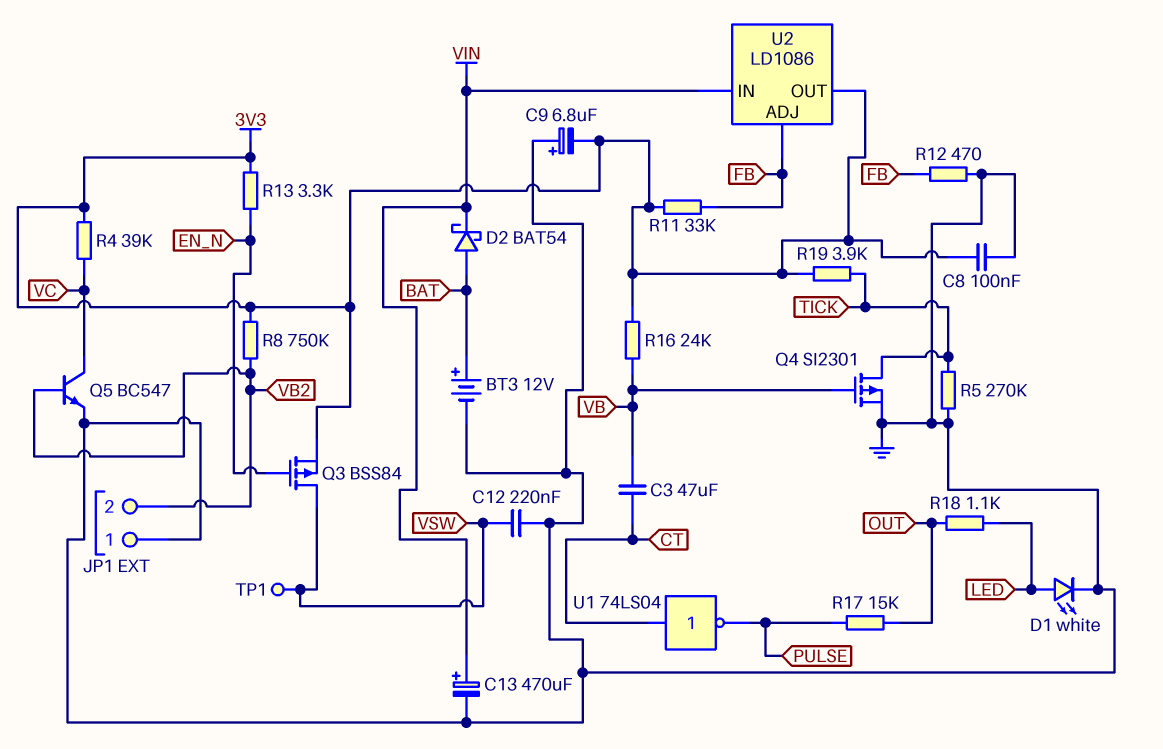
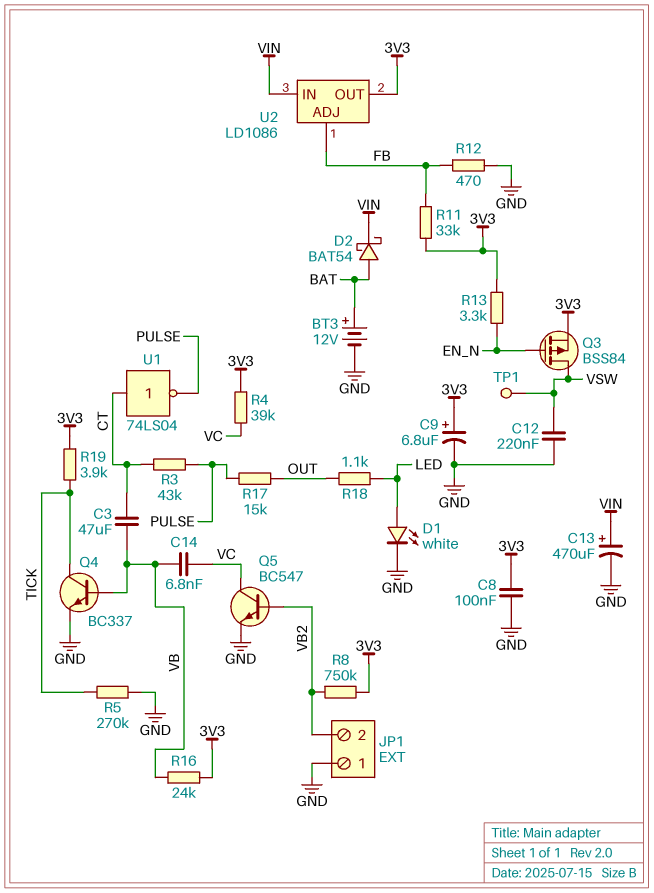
C9: 6.8uF (plus GND, minus 3V3) -> 6.8uF (plus 3V3, minus GND)
C14: none -> 6.8nF (VB, VC)
Q4: PMOS SI2301 (G VB, D TICK, S GND) -> NPN BC337 (B VB, C TICK, E GND)
R3: none -> 43k (CT, PULSE)

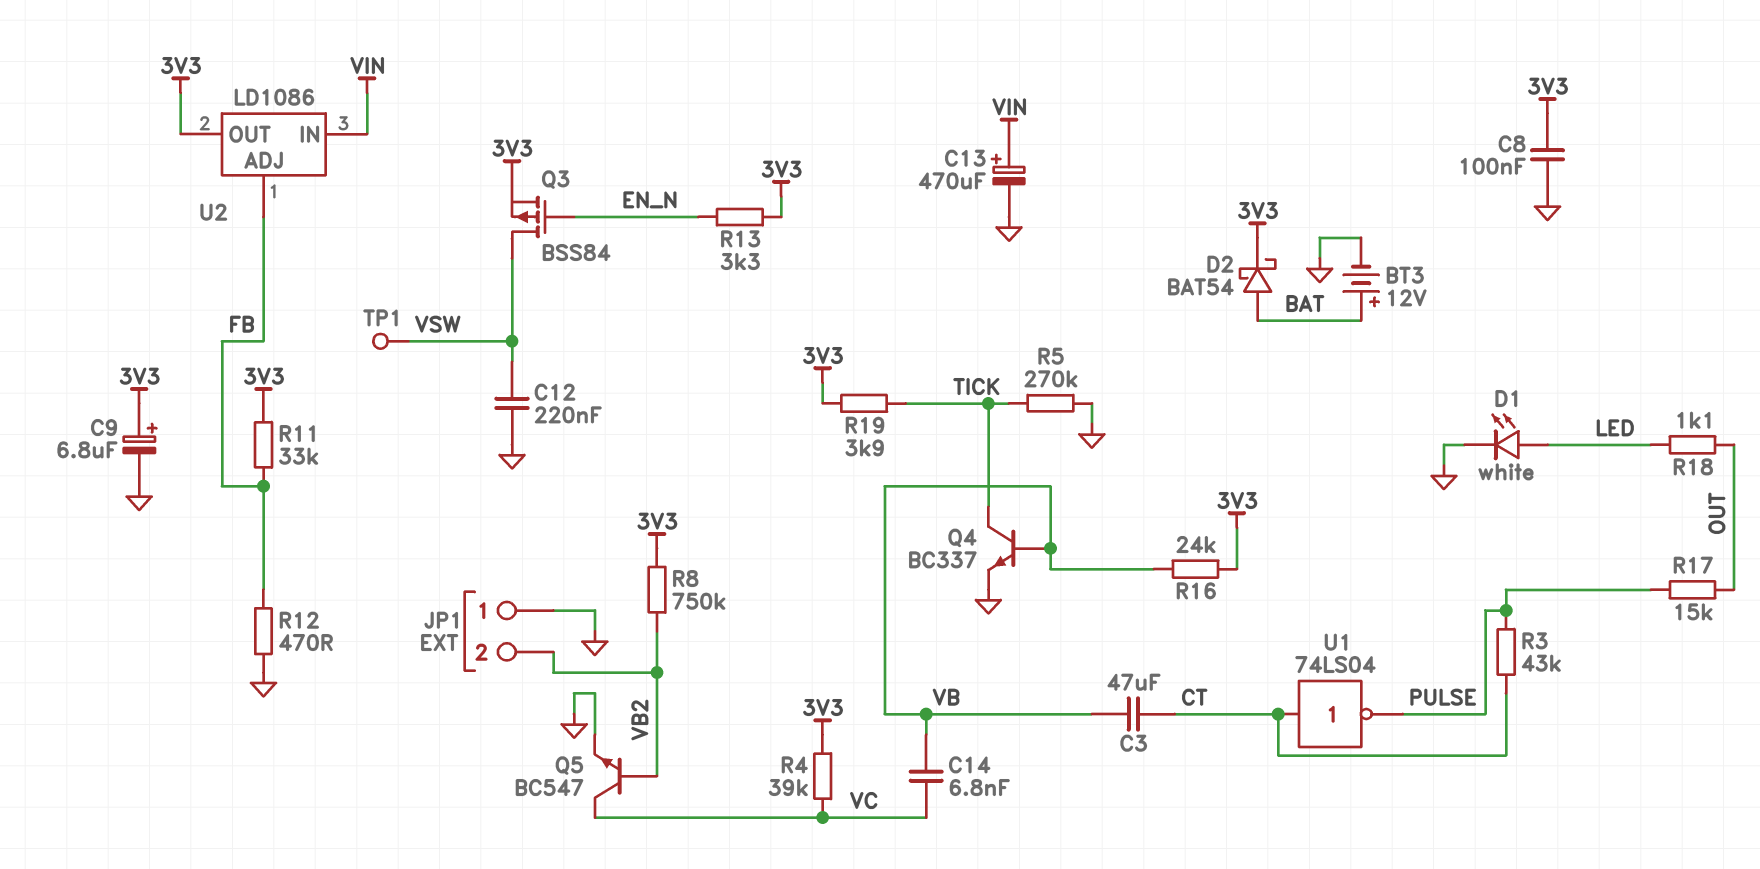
D2: schottky BAT54 (A BAT, K VIN) -> schottky BAT54 (A BAT, K 3V3)

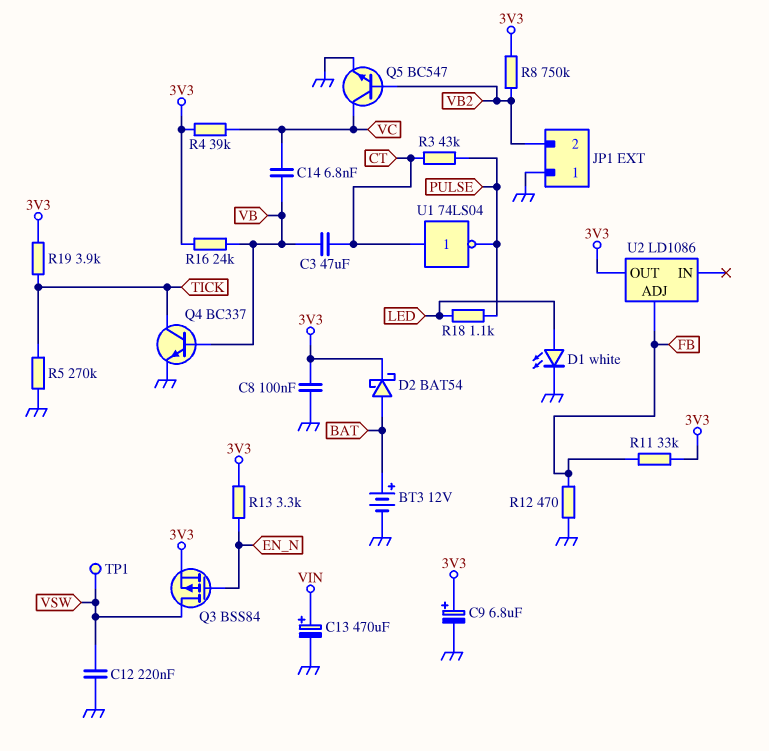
R17: 15k (OUT, PULSE) -> none
R18: 1.1k (LED, OUT) -> 1.1k (LED, PULSE)
U2 pin IN: VIN -> none

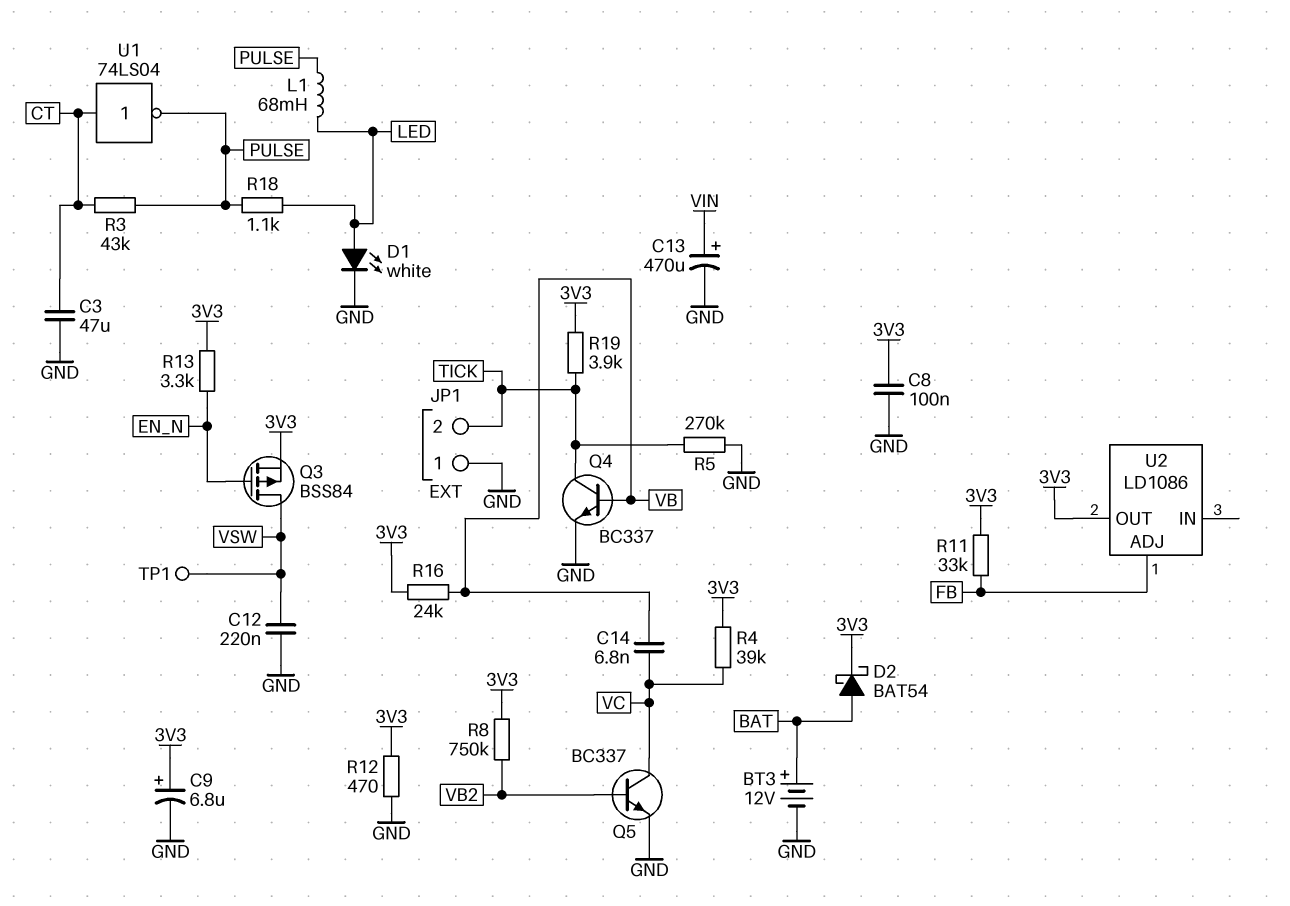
C3: 47uF (CT, VB) -> 47uF (CT, GND)
JP1 pin 2: VB2 -> TICK
L1: none -> 68mH (LED, PULSE)
Q5: NPN BC547 (B VB2, C VC, E GND) -> NPN BC337 (B VB2, C VC, E GND)
R12: 470 (FB, GND) -> 470 (3V3, GND)

